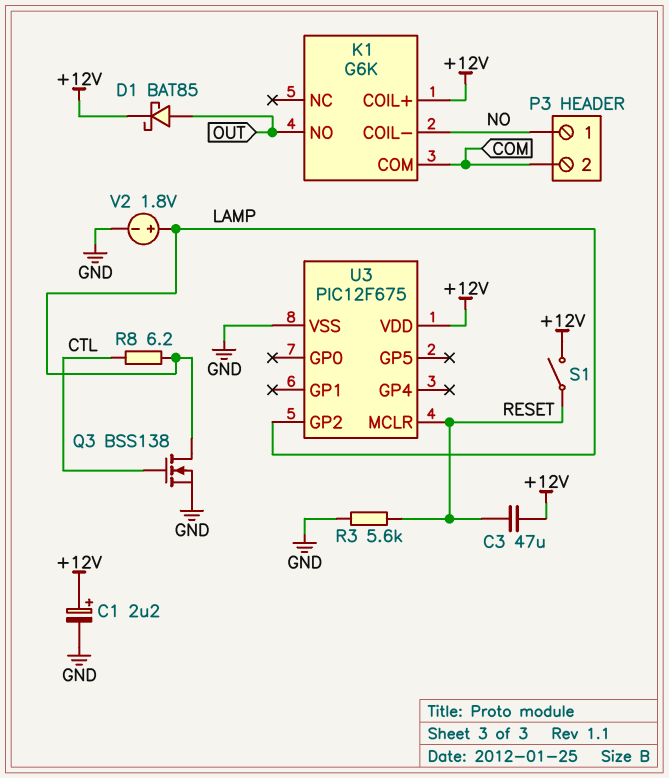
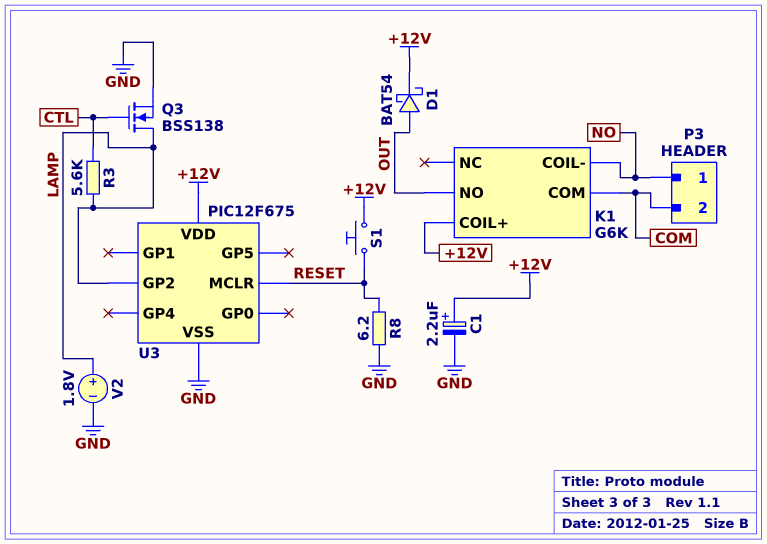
C3: 47uF (+12V, RESET) -> none
D1: schottky BAT85 (A OUT, K +12V) -> schottky BAT54 (A OUT, K +12V)
R3: 5.6k (GND, RESET) -> 5.6k (CTL, LAMP)
R8: 6.2 (CTL, LAMP) -> 6.2 (GND, RESET)
S1: switch (+12V, RESET) -> button (+12V, RESET)

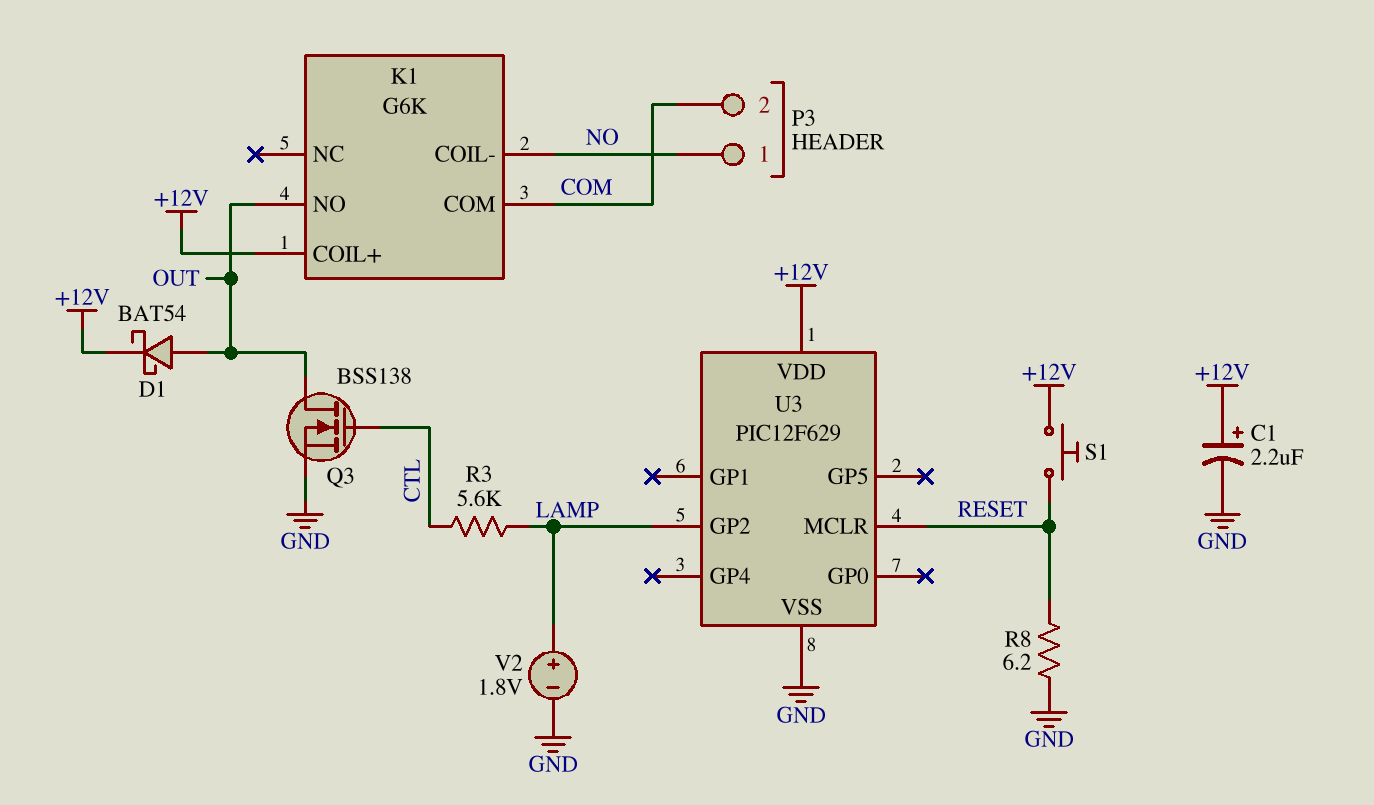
Q3: NMOS BSS138 (G CTL, D LAMP, S GND) -> NMOS BSS138 (G CTL, D OUT, S GND)
U3: PIC12F675 -> PIC12F629

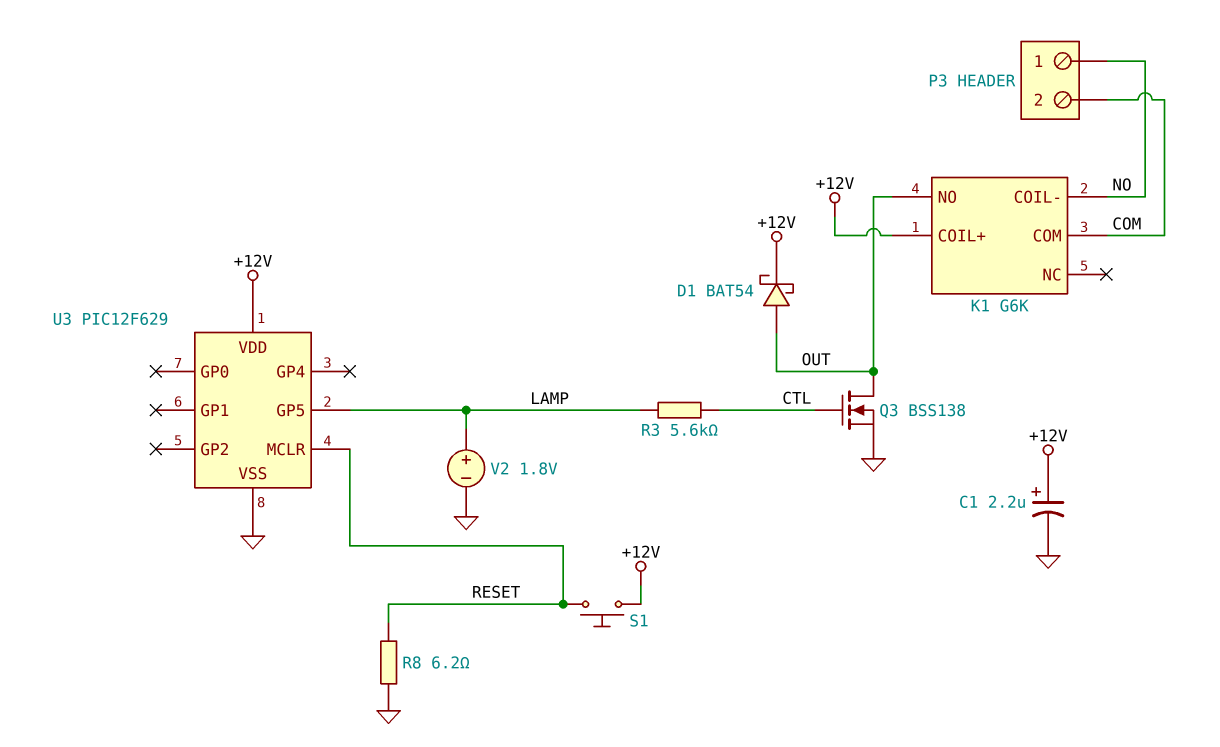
U3 pin GP2: LAMP -> none
U3 pin GP5: none -> LAMP

